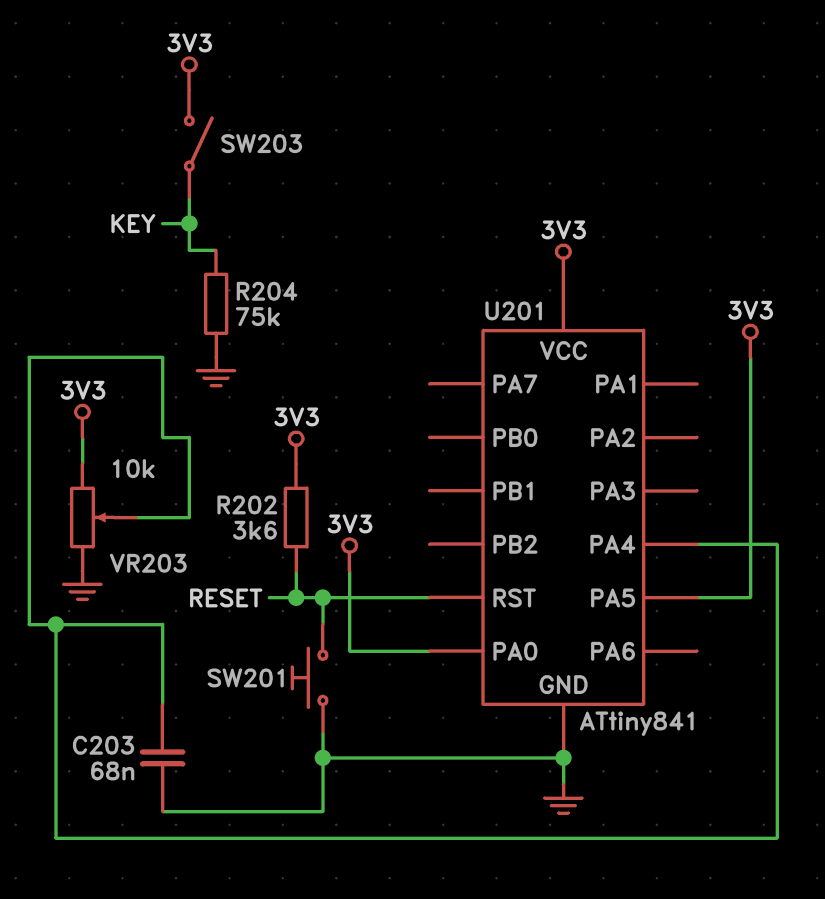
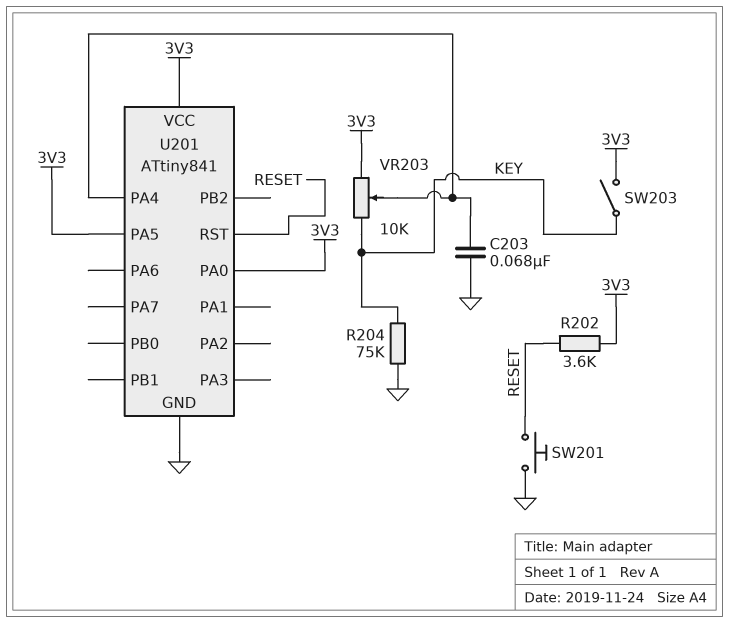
VR203: 10k (3V3, GND, wiper U201/PA4) -> 10k (3V3, KEY, wiper U201/PA4)

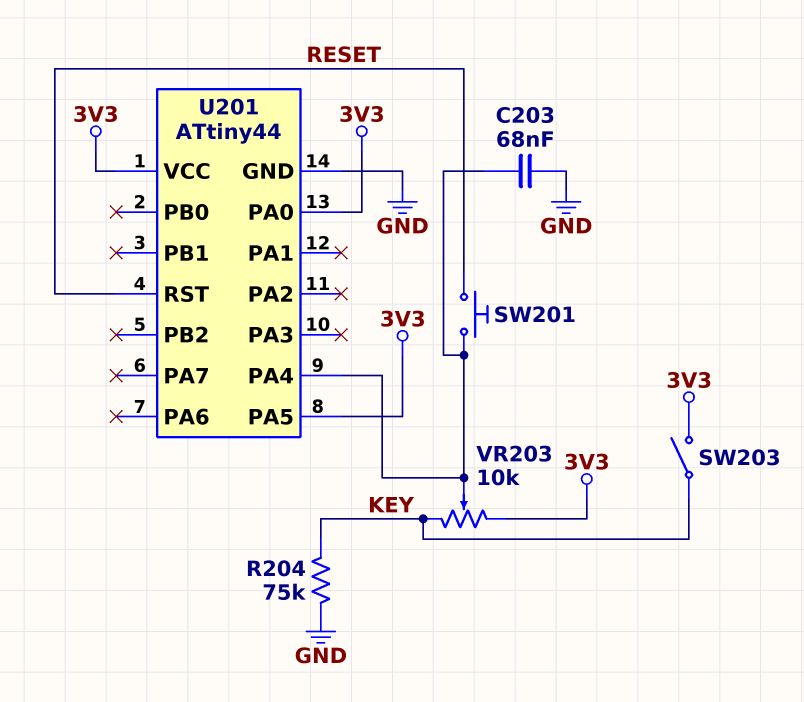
R202: 3.6k (3V3, RESET) -> none
SW201: button (GND, RESET) -> button (RESET, U201/PA4)
U201: ATtiny841 -> ATtiny44

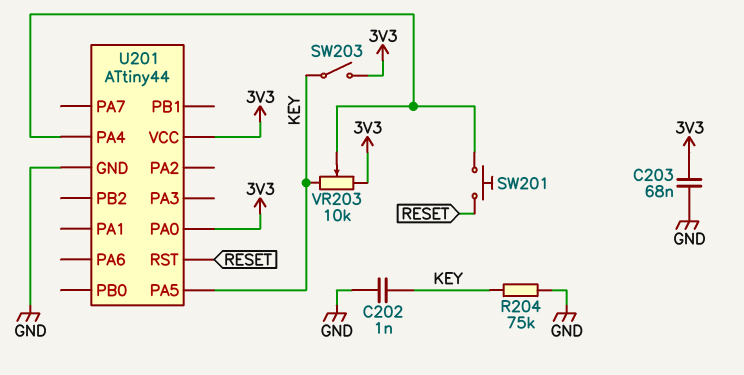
C202: none -> 1nF (GND, KEY)
C203: 68nF (GND, U201/PA4) -> 68nF (3V3, GND)
U201 pin PA5: 3V3 -> KEY

